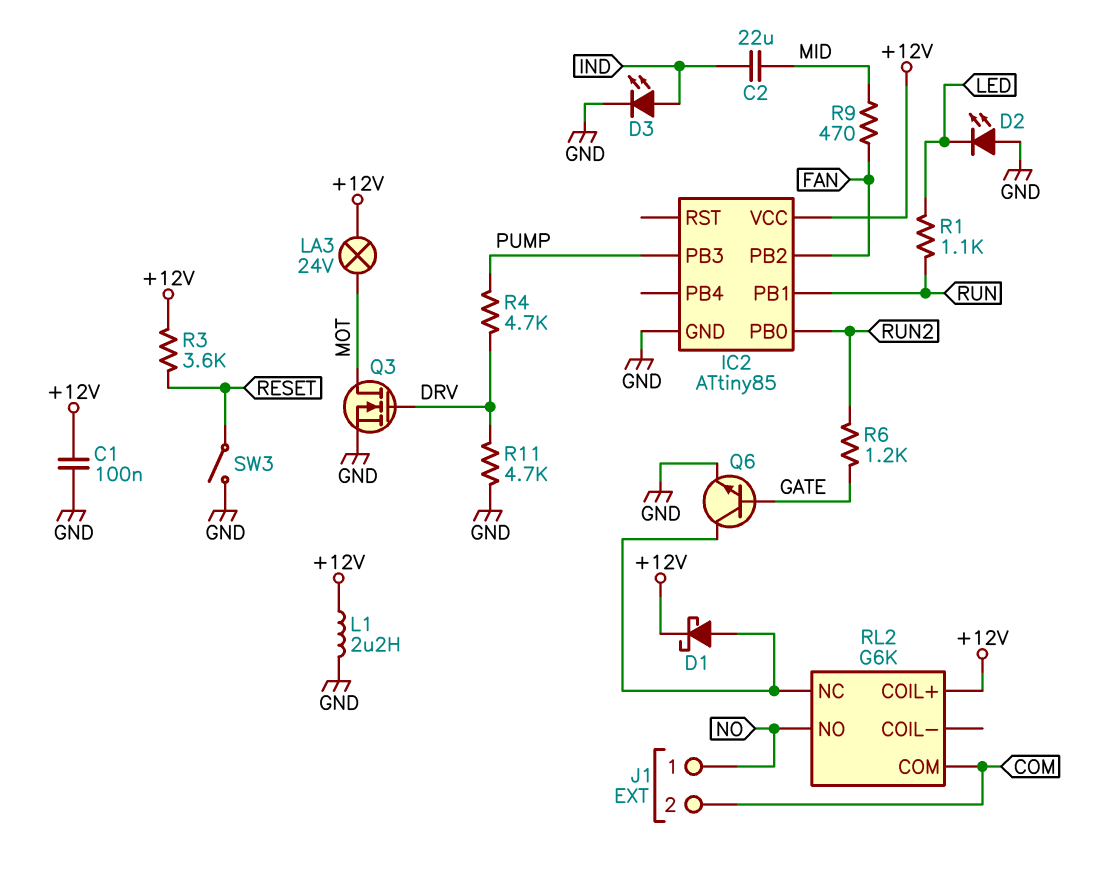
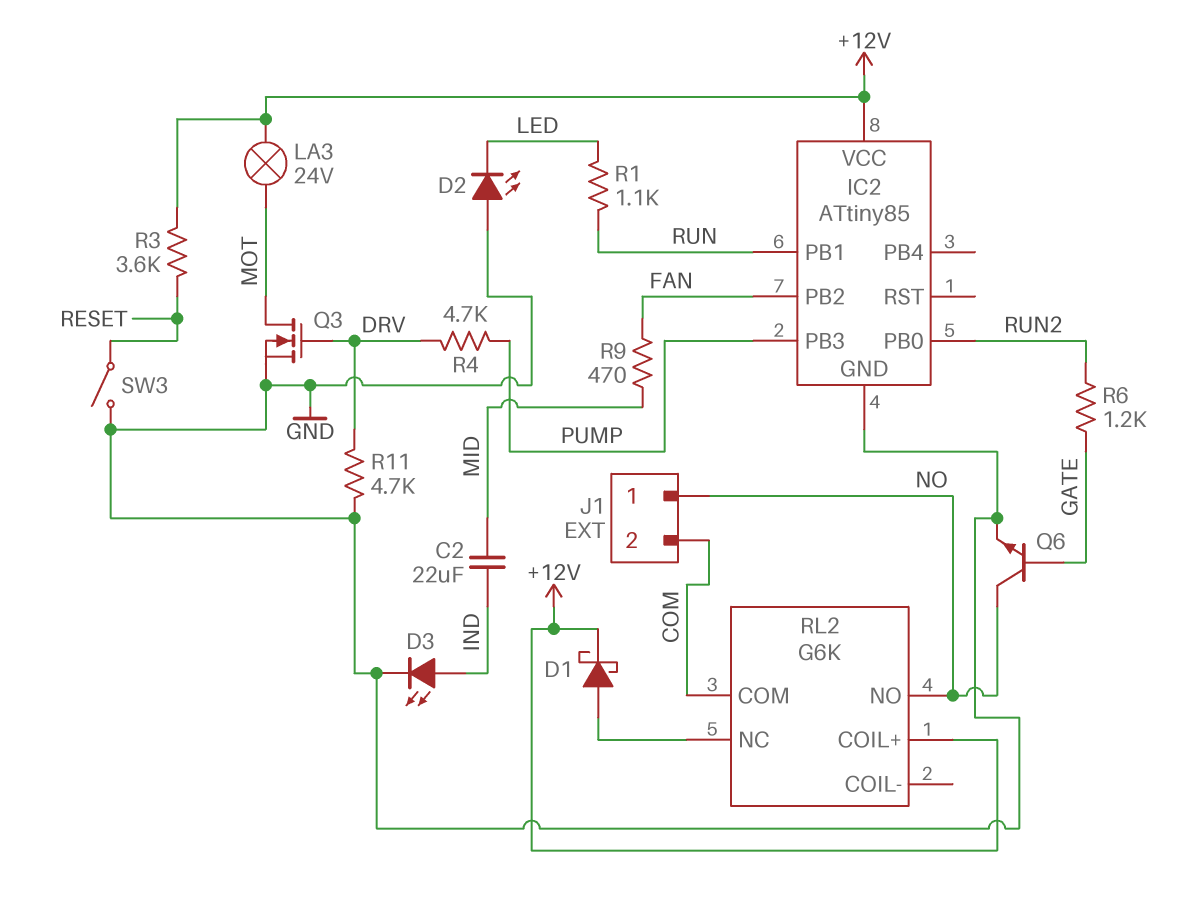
C1: 100nF (+12V, GND) -> none
L1: 2.2uH (+12V, GND) -> none
Q6: NPN (B GATE, C RL2/NC, E GND) -> NPN (B GATE, C NO, E GND)

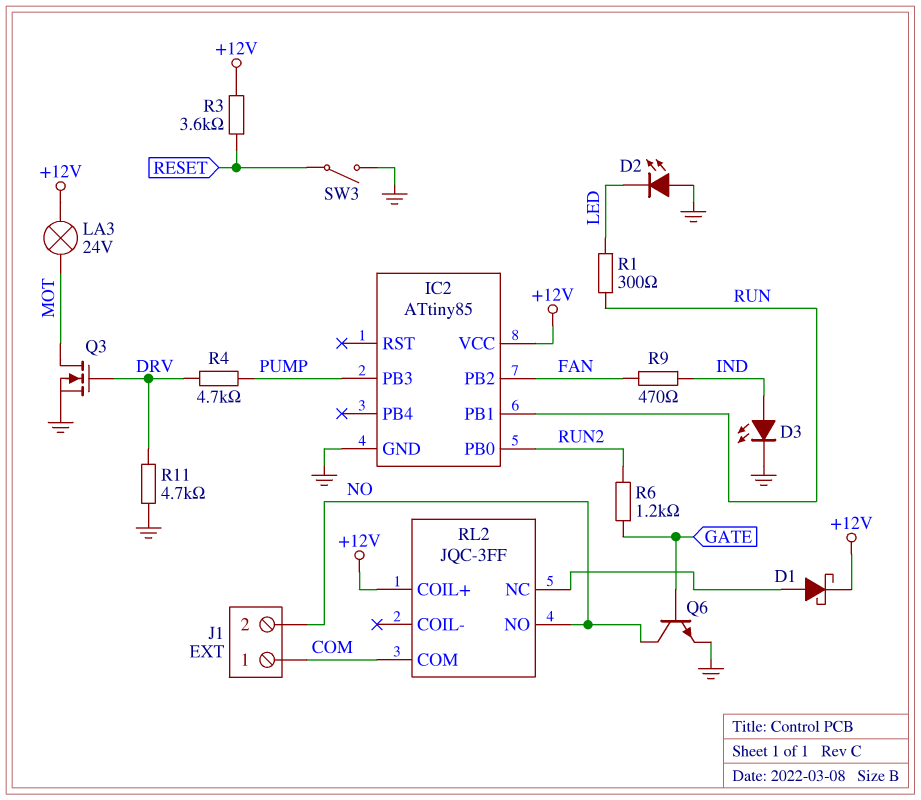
C2: 22uF (IND, MID) -> none
J1 pin 1: NO -> COM
J1 pin 2: COM -> NO
R1: 1.1k (LED, RUN) -> 300 (LED, RUN)
R9: 470 (FAN, MID) -> 470 (FAN, IND)
RL2: G6K -> JQC-3FF

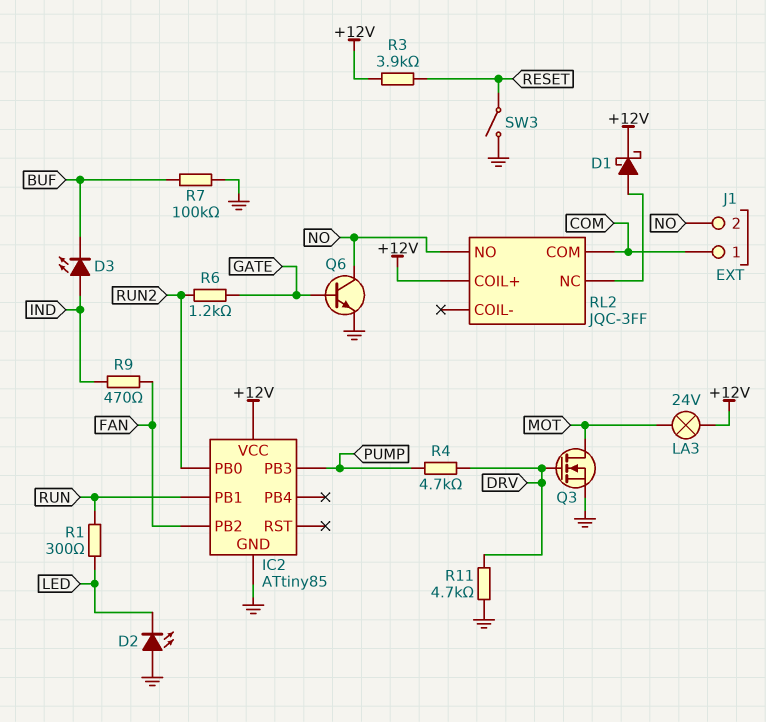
D3: LED (A IND, K GND) -> LED (A IND, K BUF)
R3: 3.6k (+12V, RESET) -> 3.9k (+12V, RESET)
R7: none -> 100k (BUF, GND)

